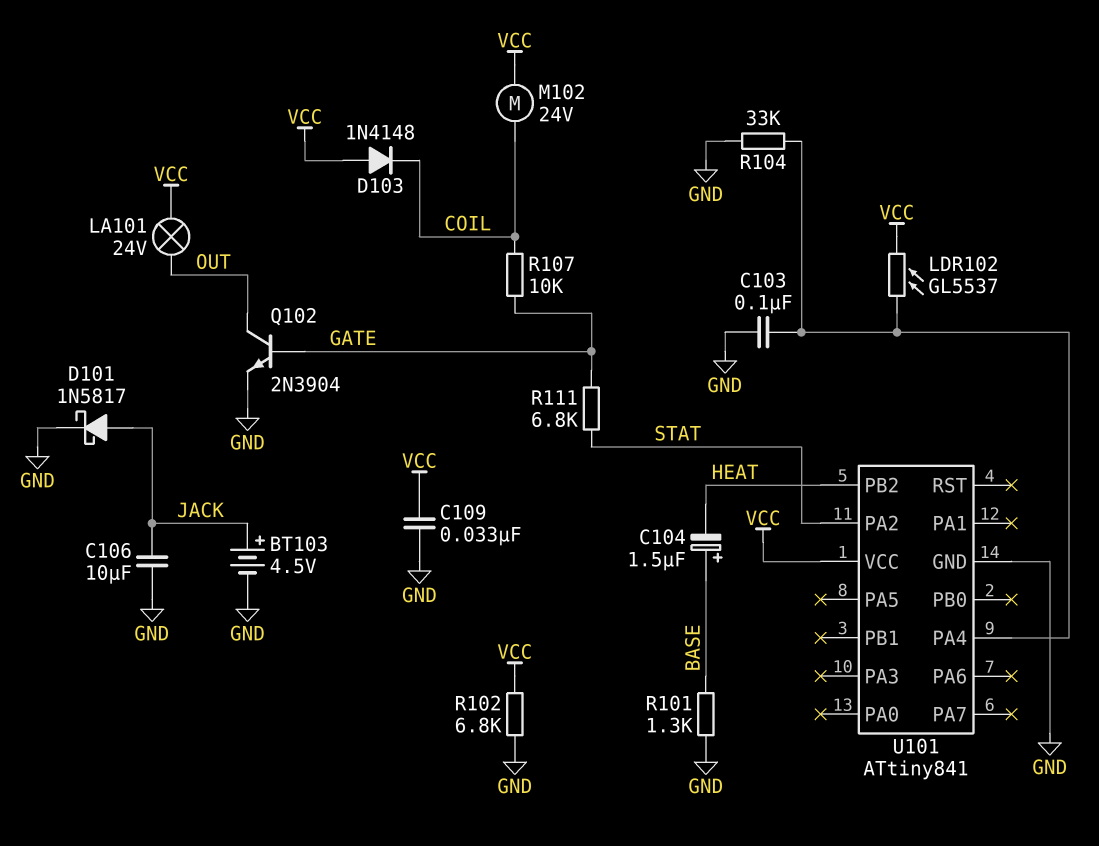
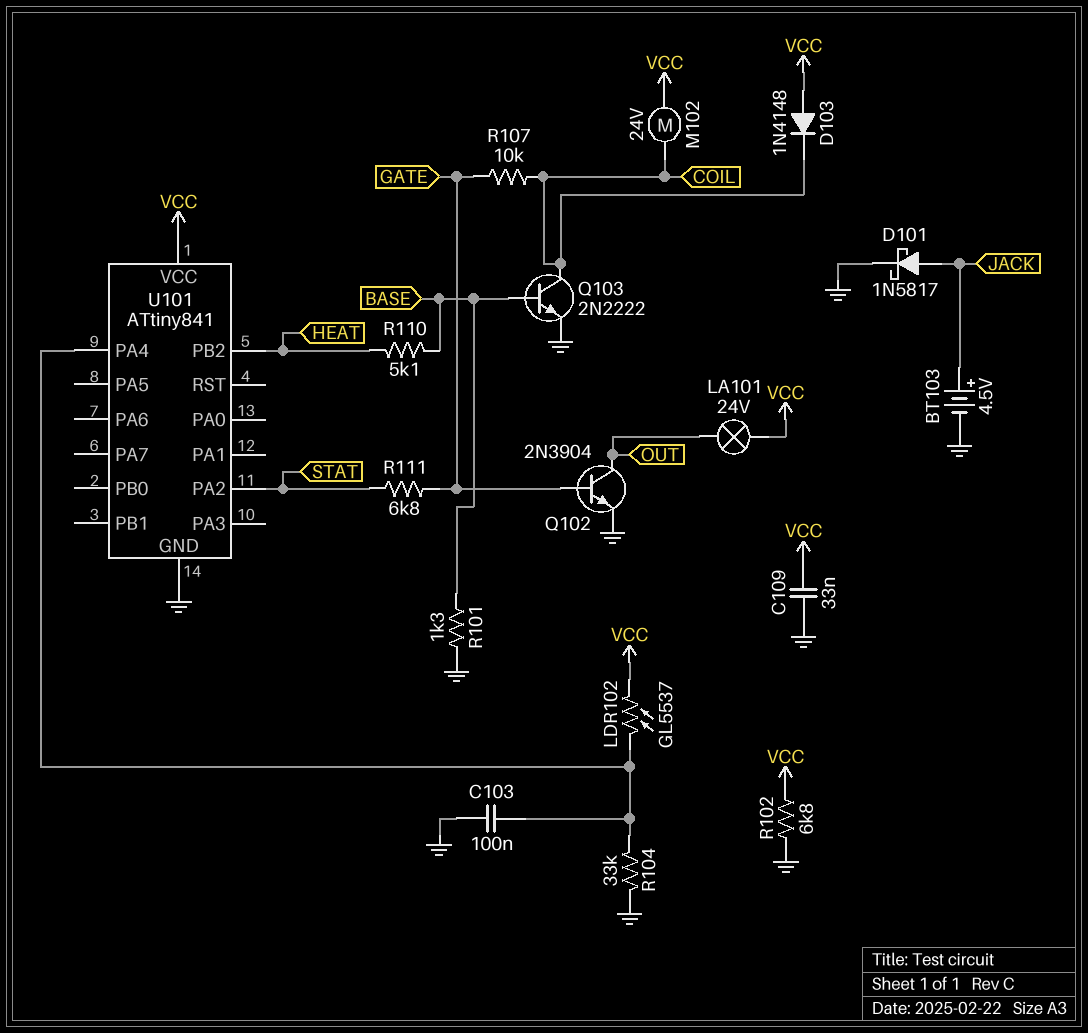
C104: 1.5uF (plus BASE, minus HEAT) -> none
C106: 10uF (GND, JACK) -> none
Q103: none -> NPN 2N2222 (B BASE, C COIL, E GND)
R110: none -> 5.1k (BASE, HEAT)

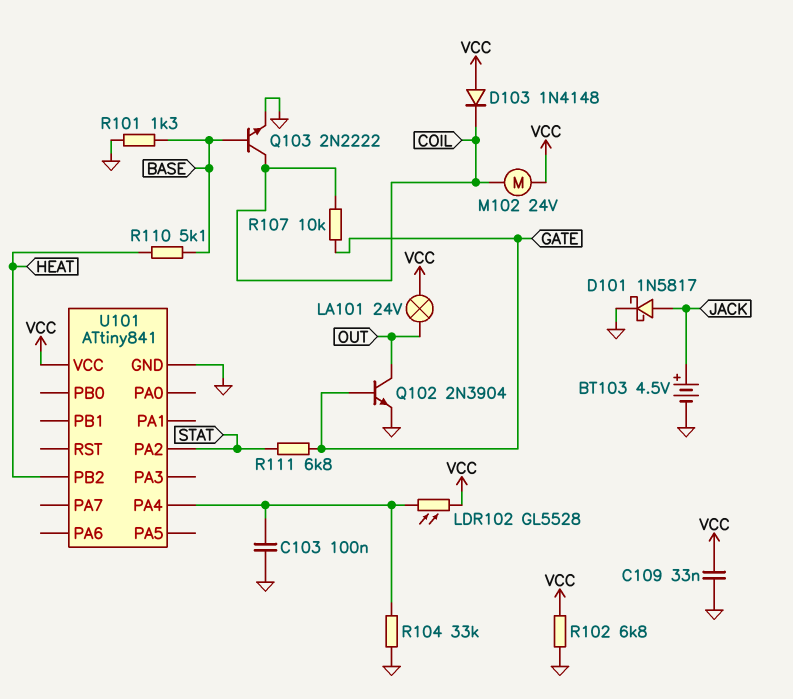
LDR102: GL5537 (U101/PA4, VCC) -> GL5528 (U101/PA4, VCC)

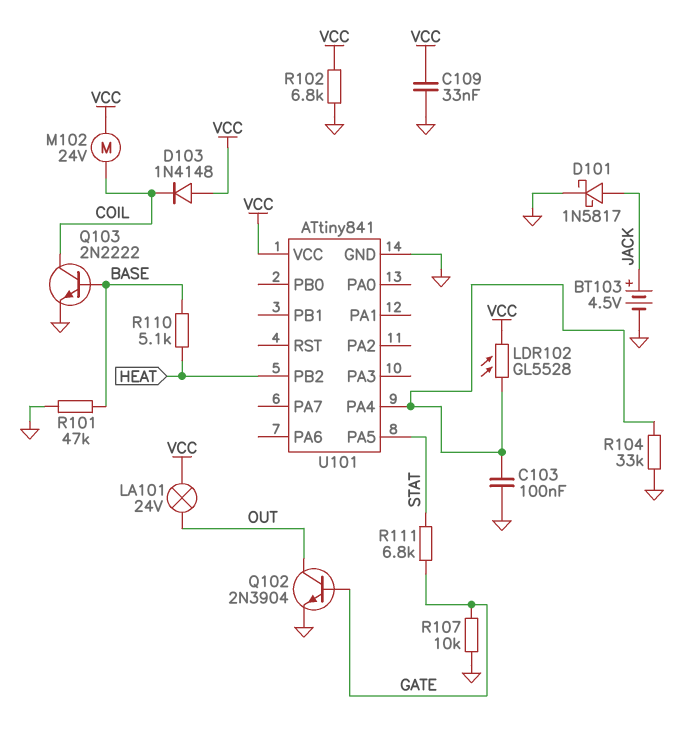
R101: 1.3k (BASE, GND) -> 47k (BASE, GND)
R107: 10k (COIL, GATE) -> 10k (GATE, GND)
U101 pin PA2: STAT -> none
U101 pin PA5: none -> STAT

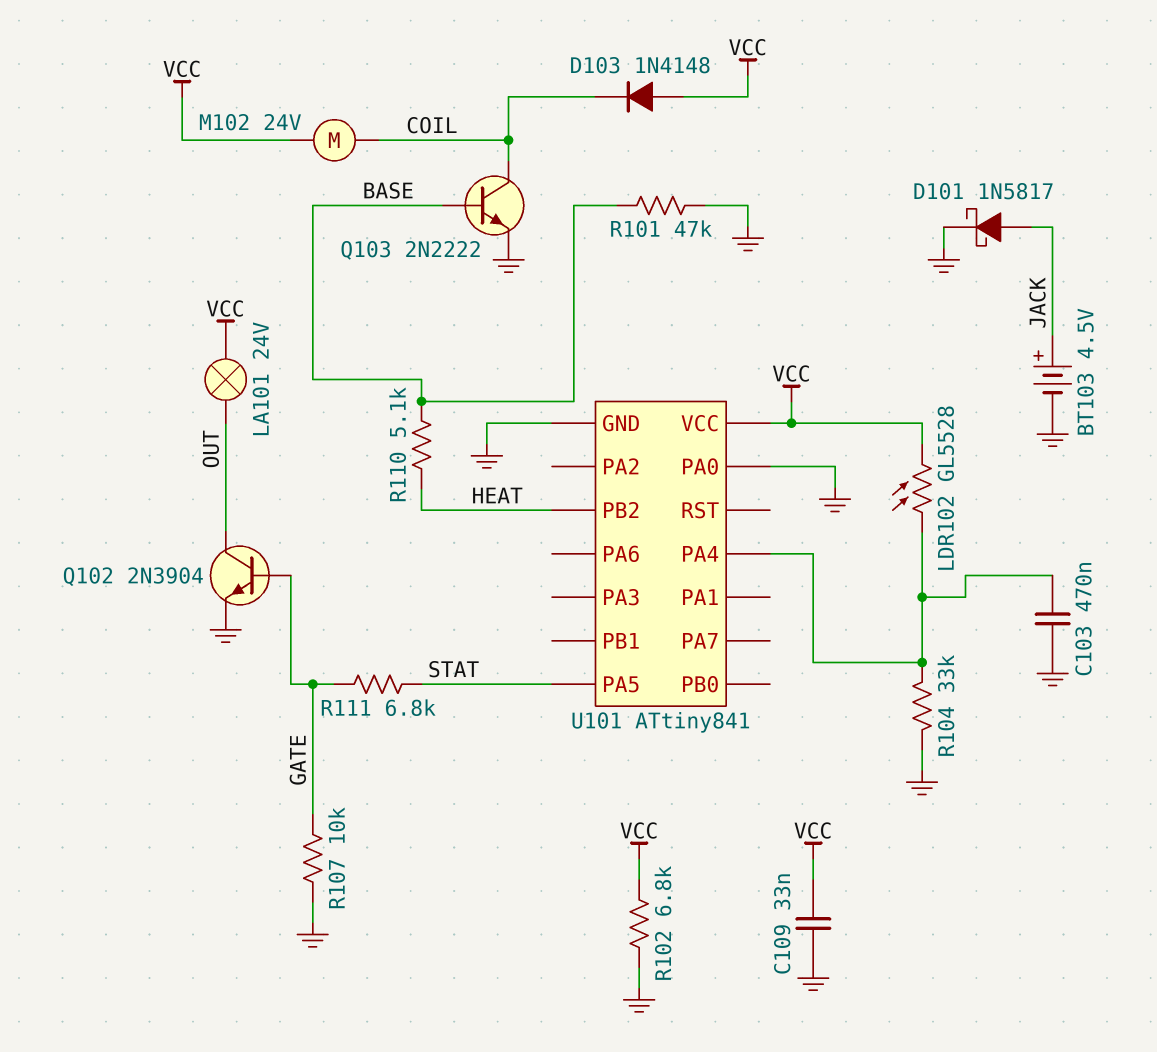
C103: 100nF (GND, U101/PA4) -> 470nF (GND, U101/PA4)
U101 pin PA0: none -> GND

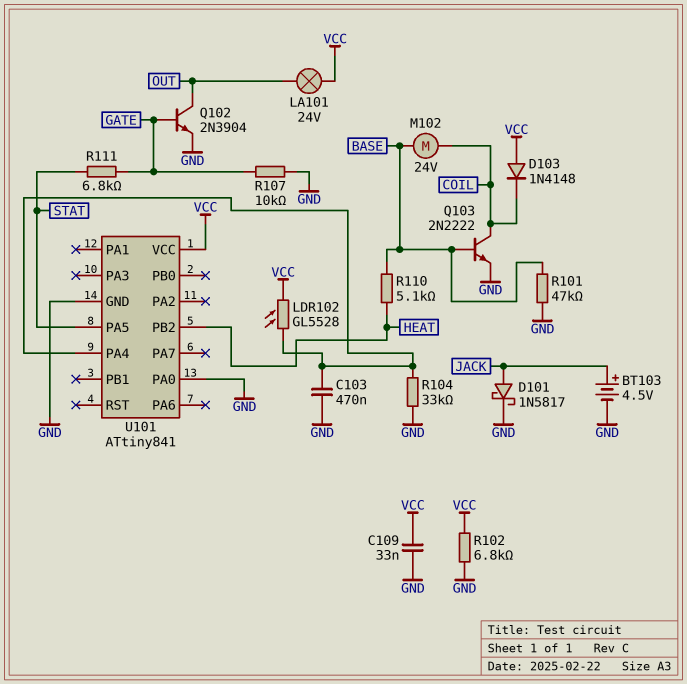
M102: motor 24V (COIL, VCC) -> motor 24V (BASE, COIL)

